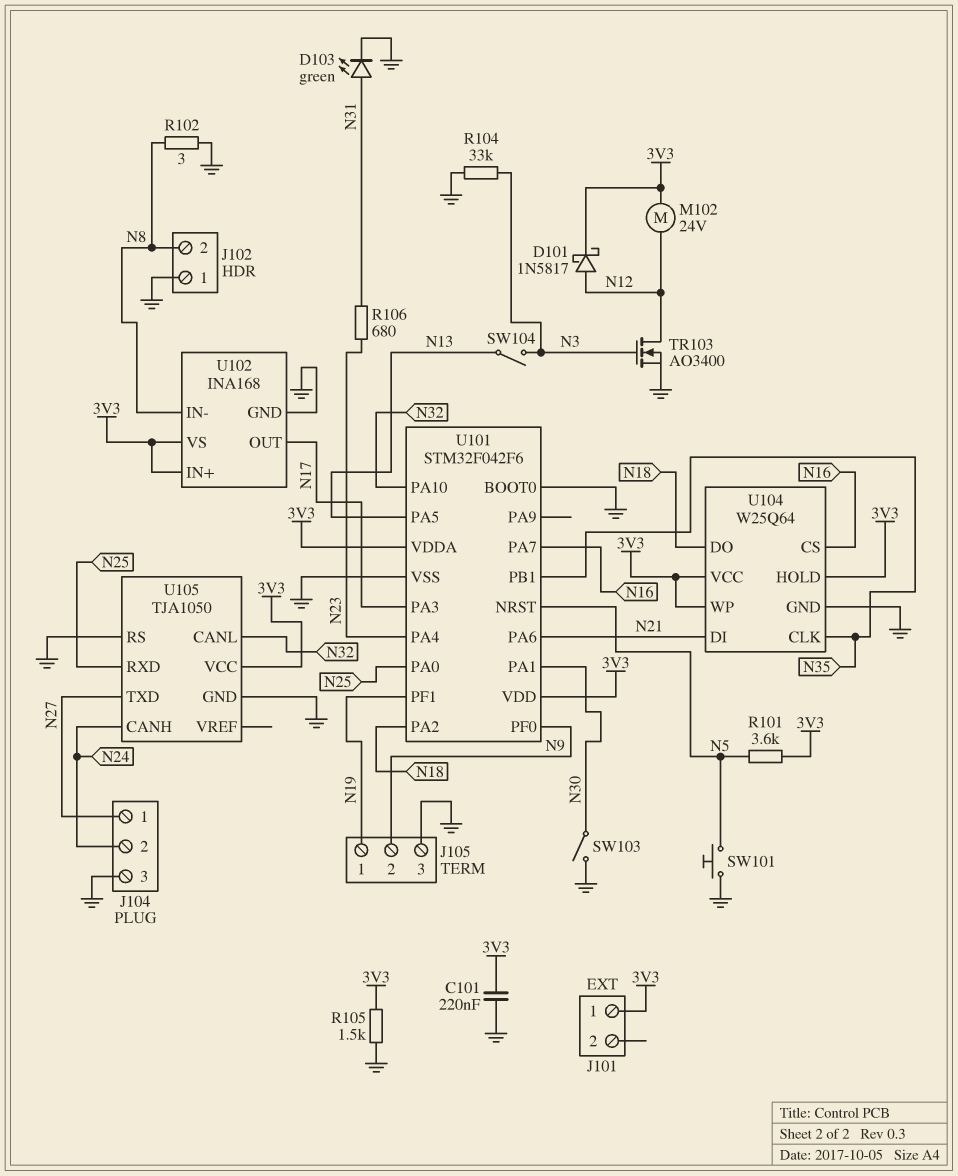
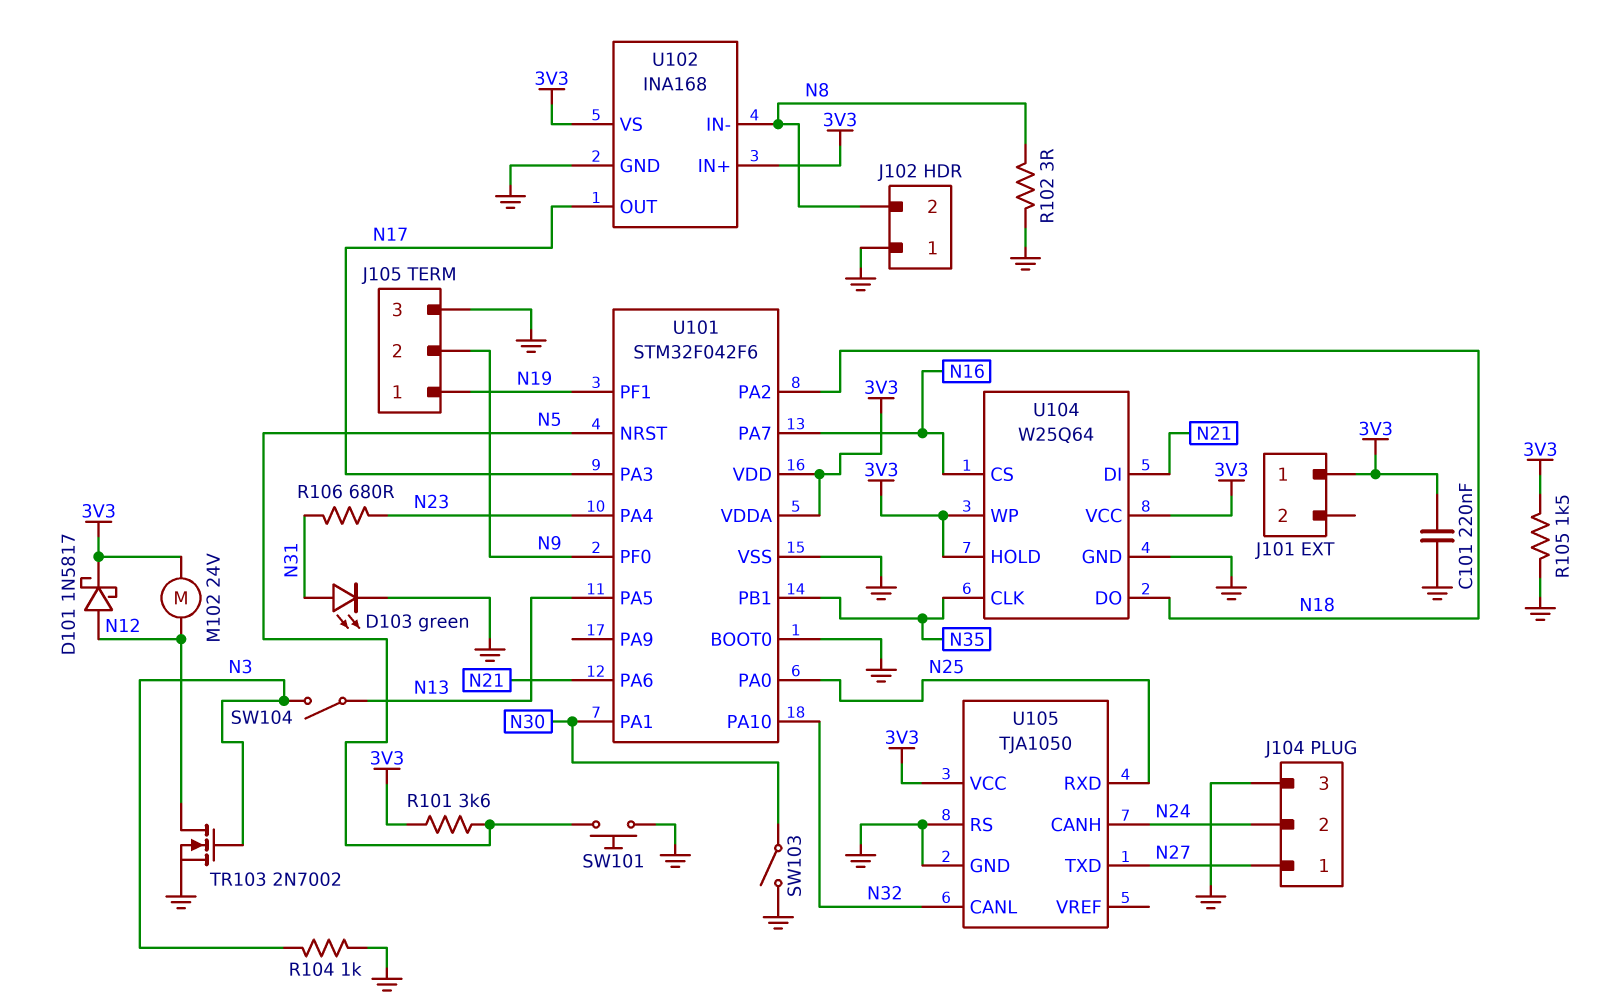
R104: 33k (GND, N3) -> 1k (GND, N3)
TR103: NMOS AO3400 (G N3, D N12, S GND) -> NMOS 2N7002 (G N3, D N12, S GND)

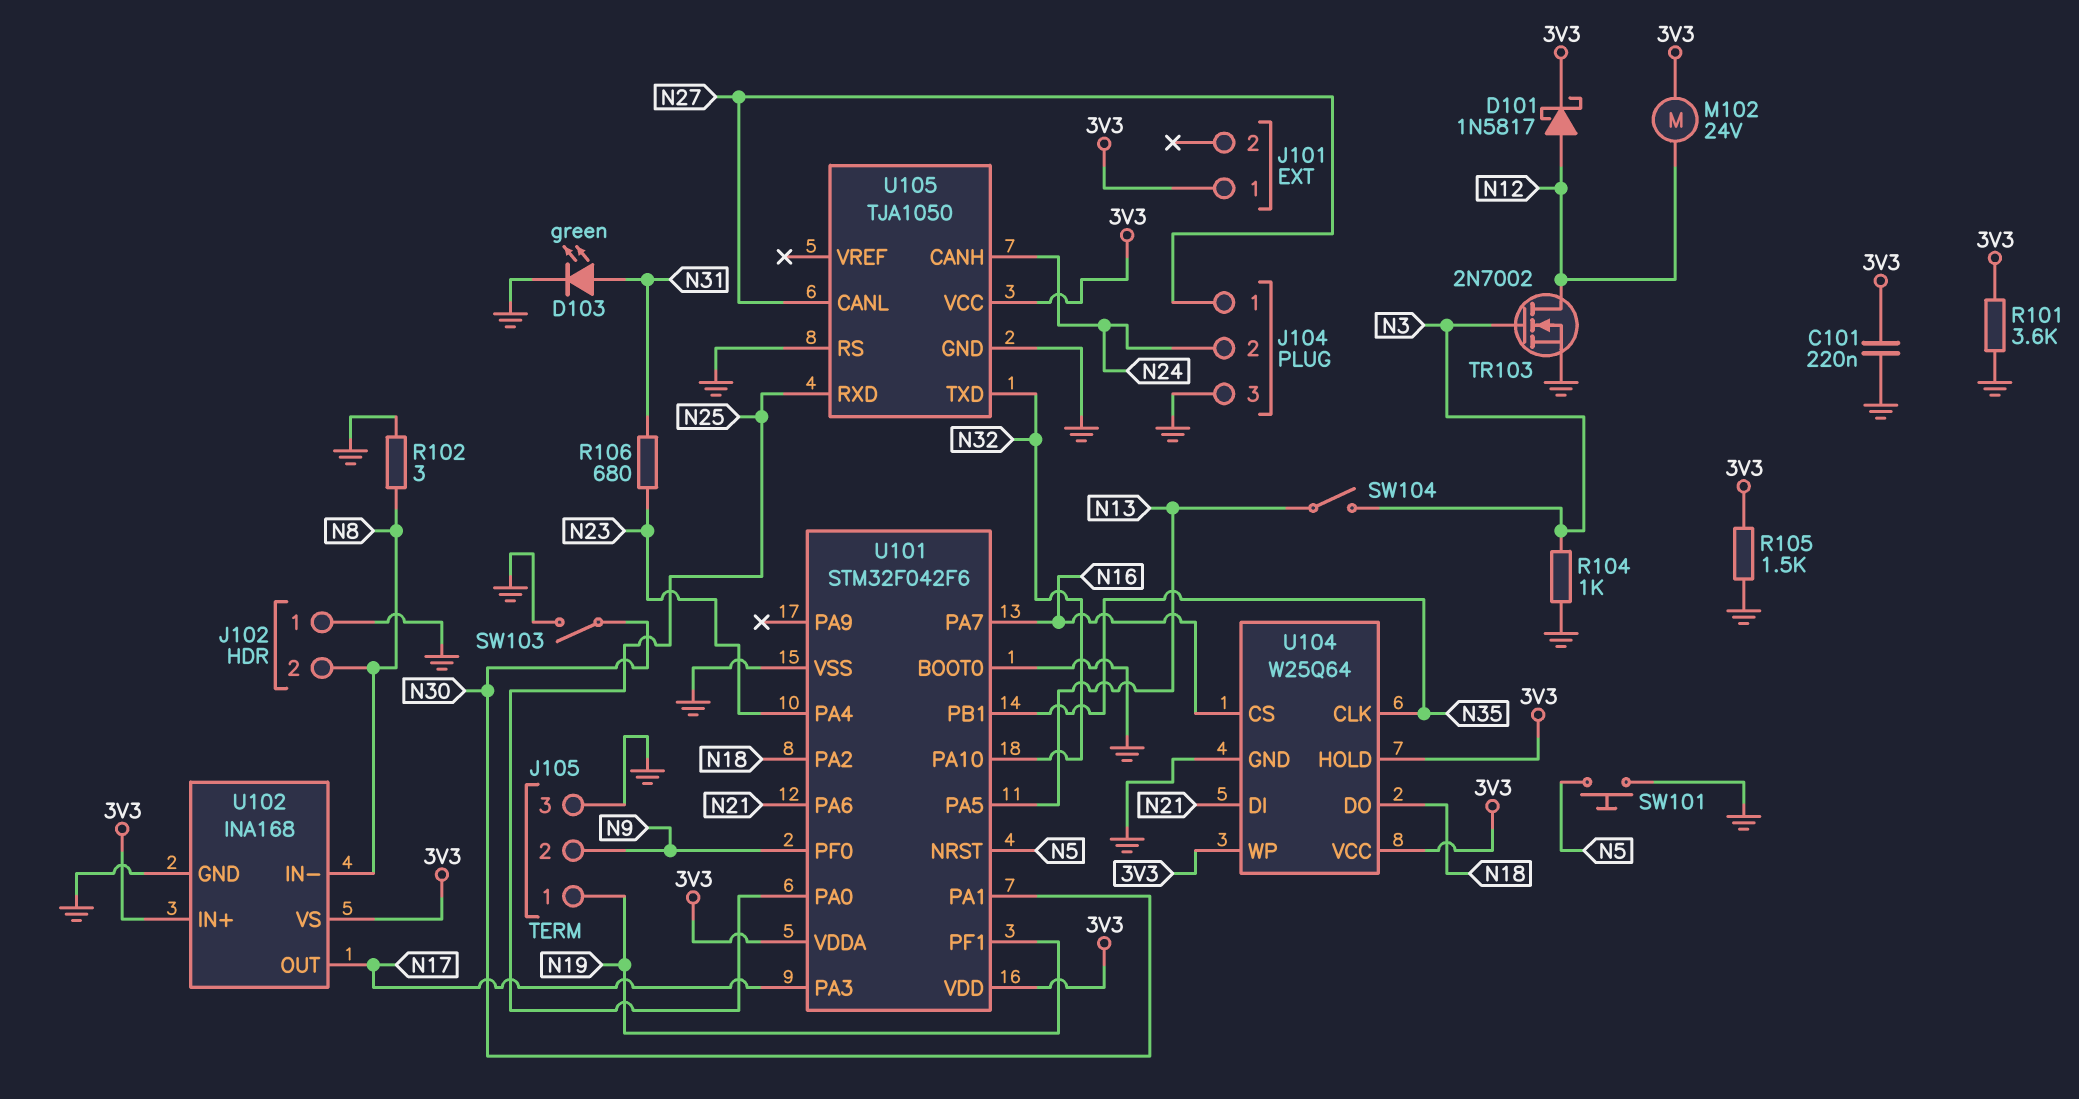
R101: 3.6k (3V3, N5) -> 3.6k (3V3, GND)
U105 pin CANL: N32 -> N27
U105 pin TXD: N27 -> N32

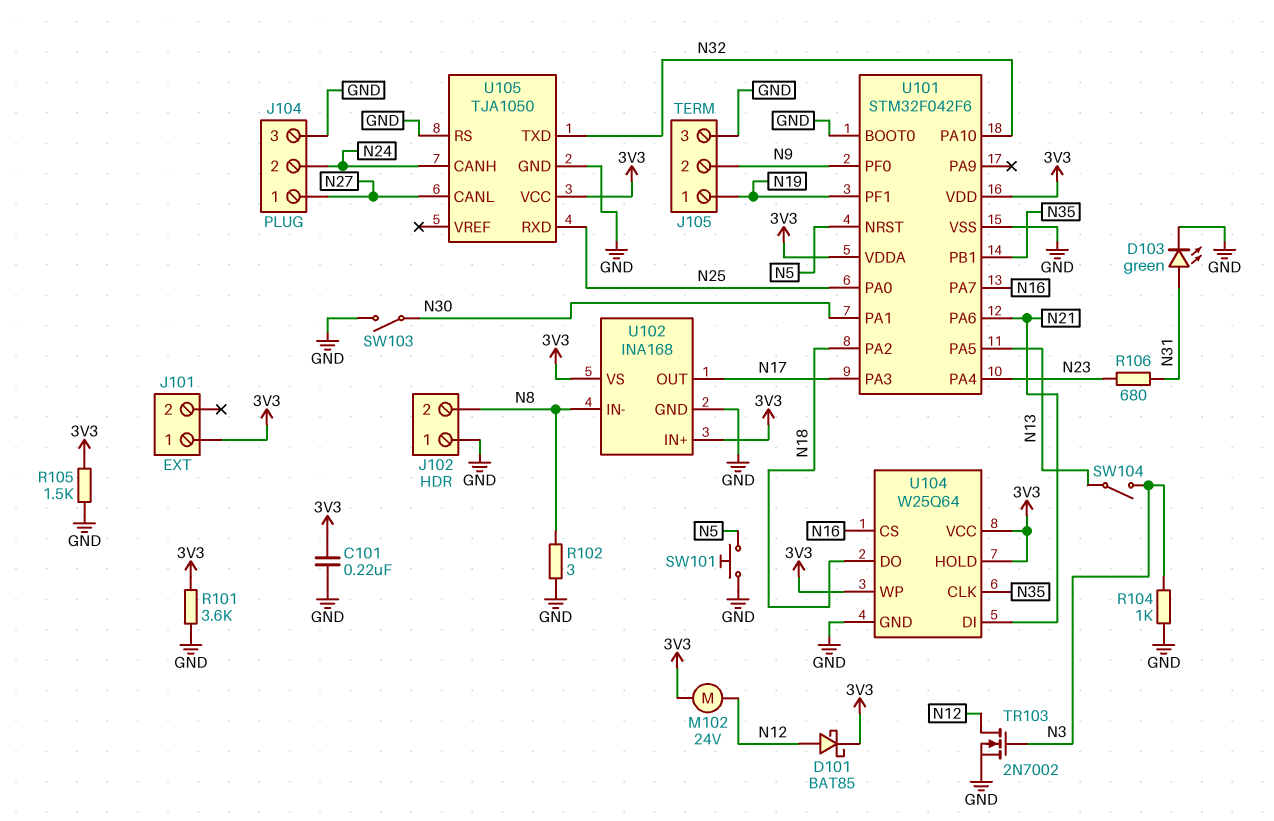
D101: schottky 1N5817 (A N12, K 3V3) -> schottky BAT85 (A N12, K 3V3)

